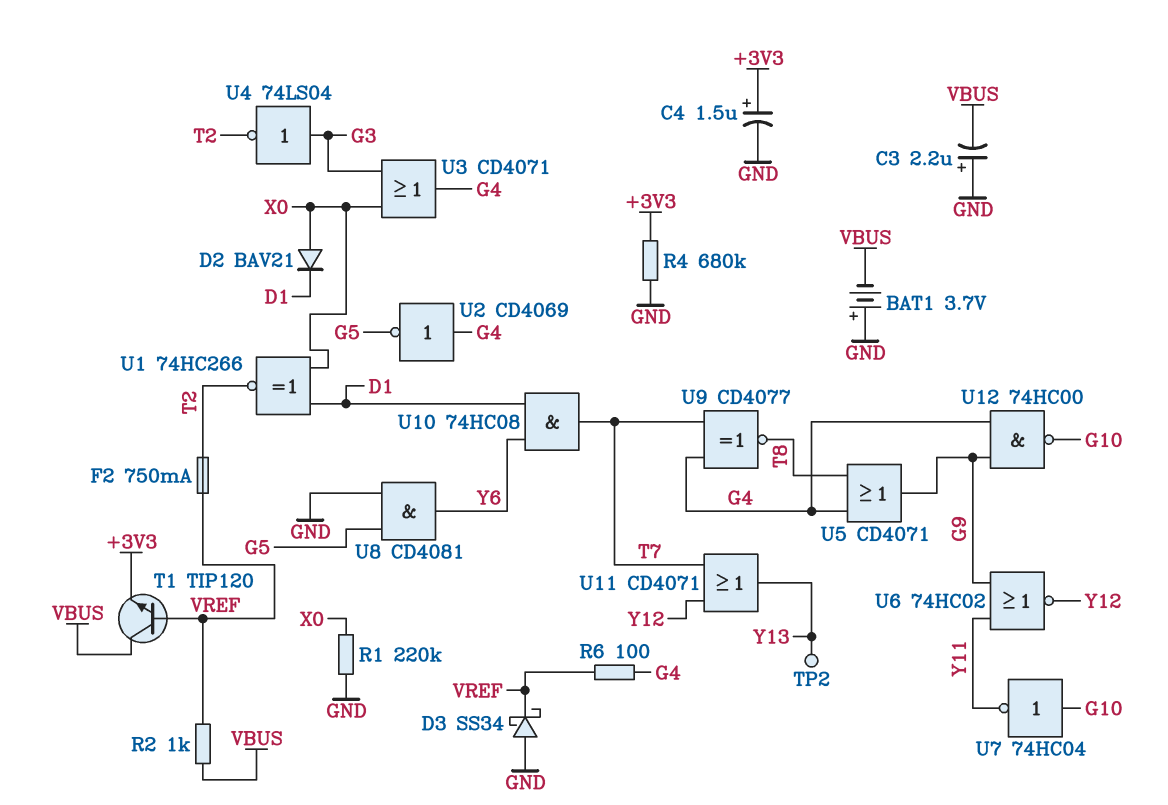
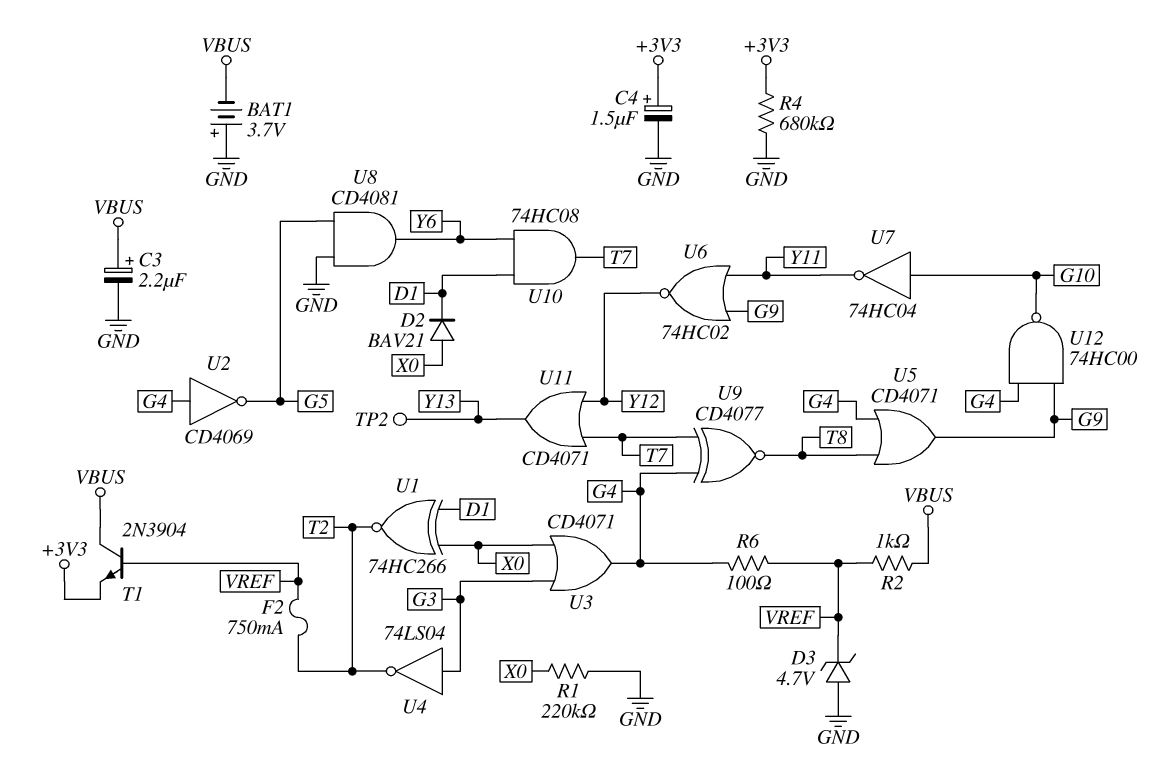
C3: 2.2uF (plus GND, minus VBUS) -> 2.2uF (plus VBUS, minus GND)
D3: schottky SS34 (A GND, K VREF) -> zener 4.7V (A GND, K VREF)
T1: NPN TIP120 (B VREF, C VBUS, E +3V3) -> NPN 2N3904 (B VREF, C VBUS, E +3V3)

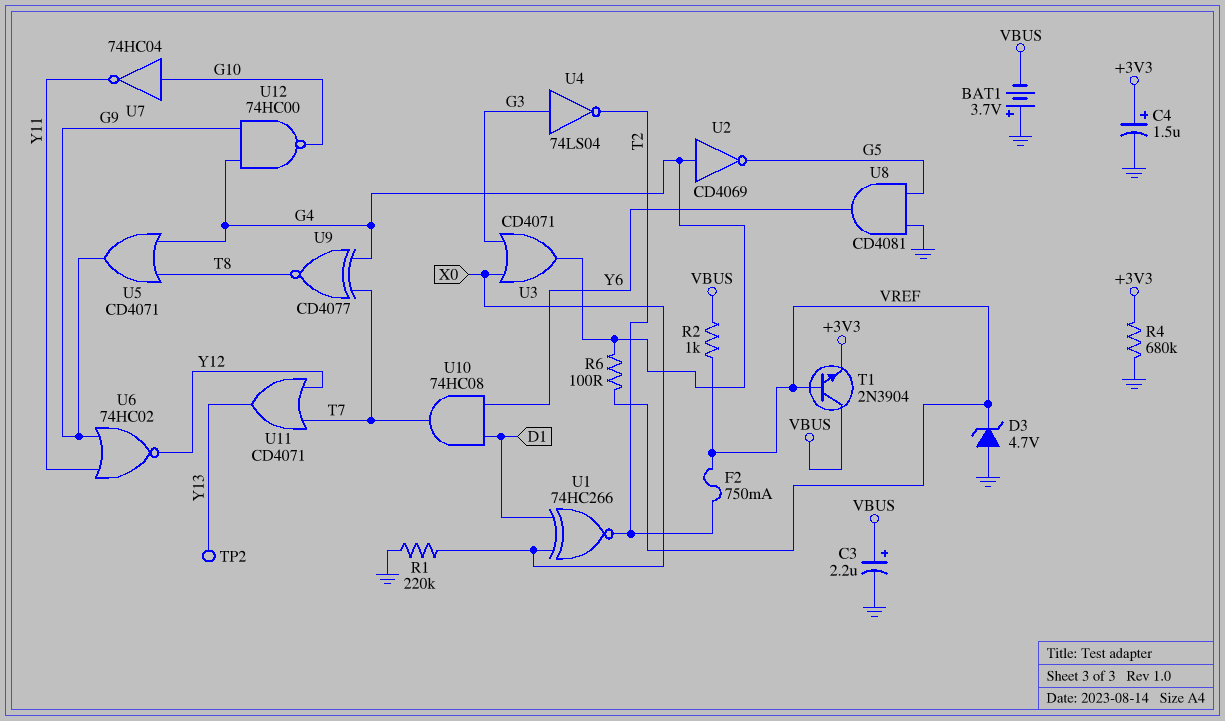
D2: diode BAV21 (A X0, K D1) -> none

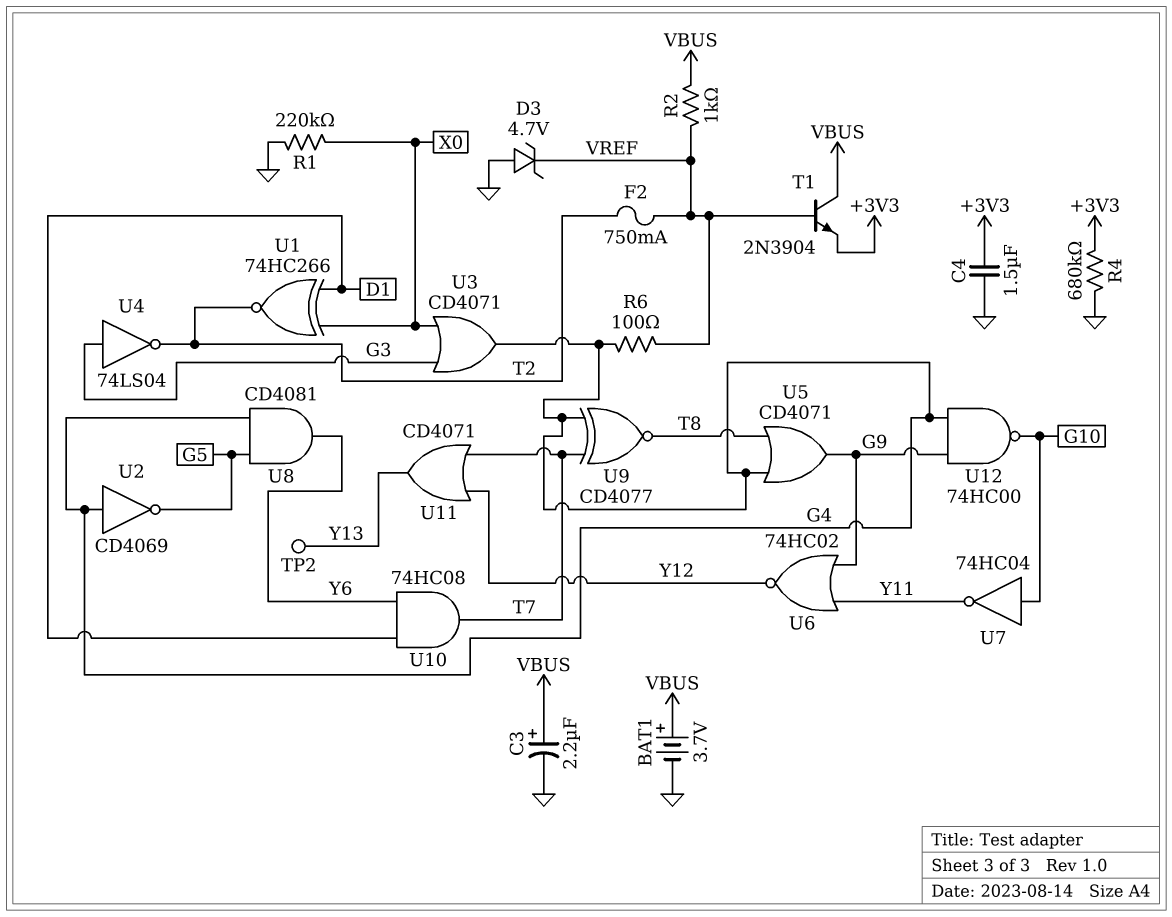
BAT1: 3.7V (plus GND, minus VBUS) -> 3.7V (plus VBUS, minus GND)
C4: 1.5uF (plus +3V3, minus GND) -> 1.5uF (+3V3, GND)
U8: AND CD4081 (in G5, in GND, out Y6) -> AND CD4081 (in G4, in G5, out Y6)

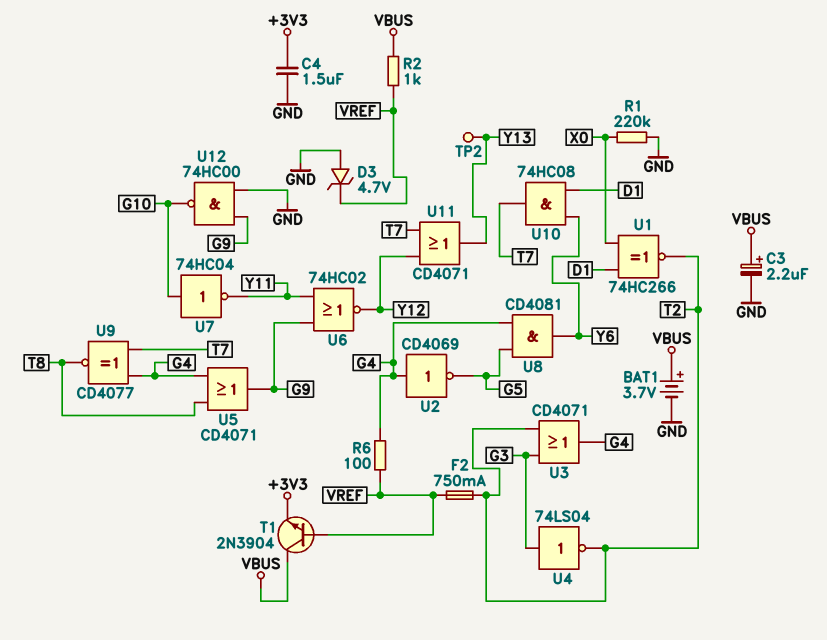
R4: 680k (+3V3, GND) -> none
U3: OR CD4071 (in G3, in X0, out G4) -> OR CD4071 (in G3, in T2, out G4)
U12: NAND 74HC00 (in G4, in G9, out G10) -> NAND 74HC00 (in G9, in GND, out G10)

